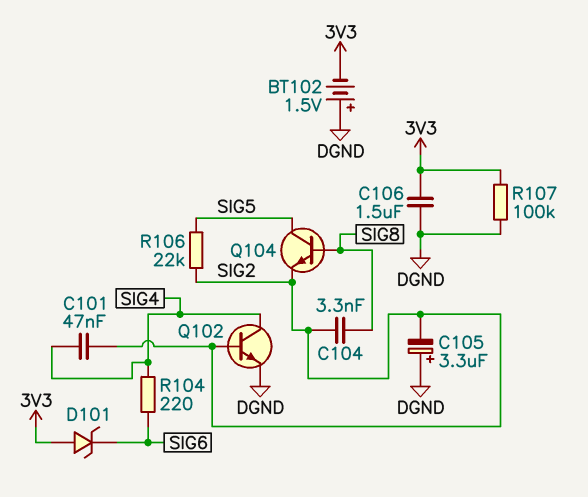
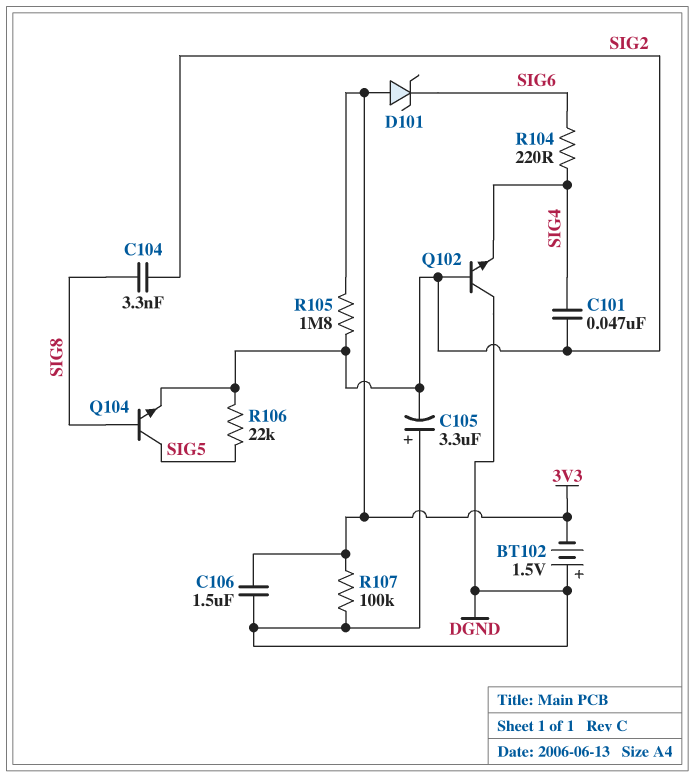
Q102: NPN (B SIG2, C SIG4, E DGND) -> NPN (B SIG2, C DGND, E SIG4)
R105: none -> 1.8M (3V3, SIG2)

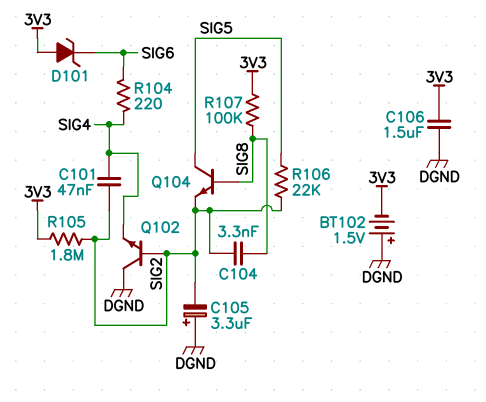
R107: 100k (3V3, DGND) -> 100k (3V3, SIG8)

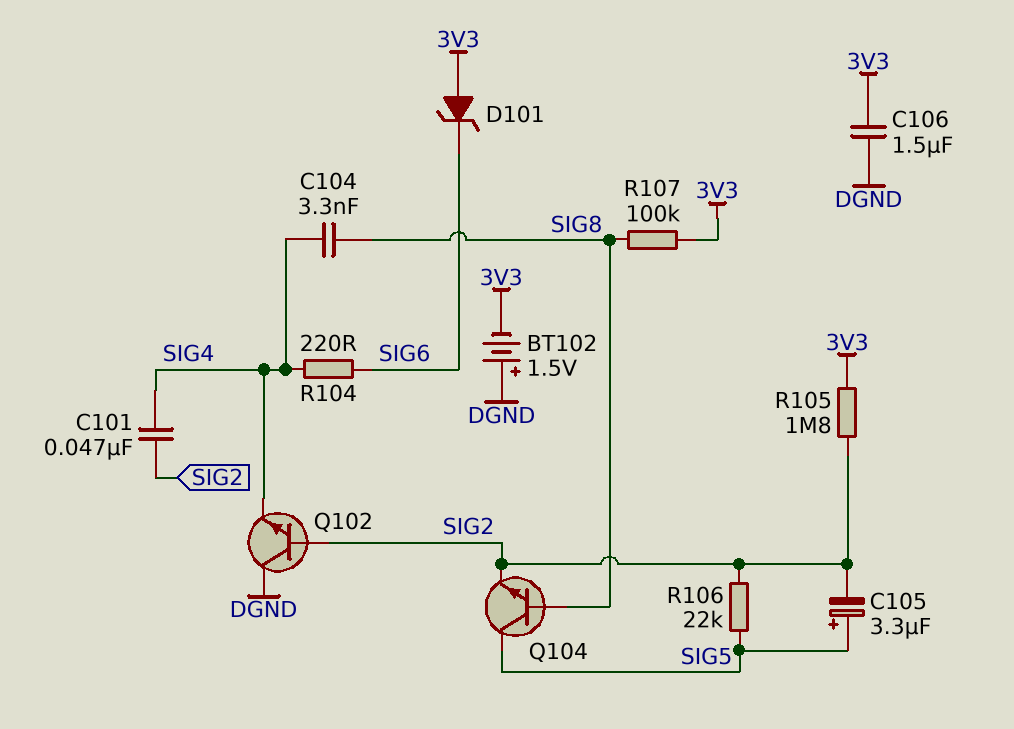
C104: 3.3nF (SIG2, SIG8) -> 3.3nF (SIG4, SIG8)
C105: 3.3uF (plus DGND, minus SIG2) -> 3.3uF (plus SIG5, minus SIG2)

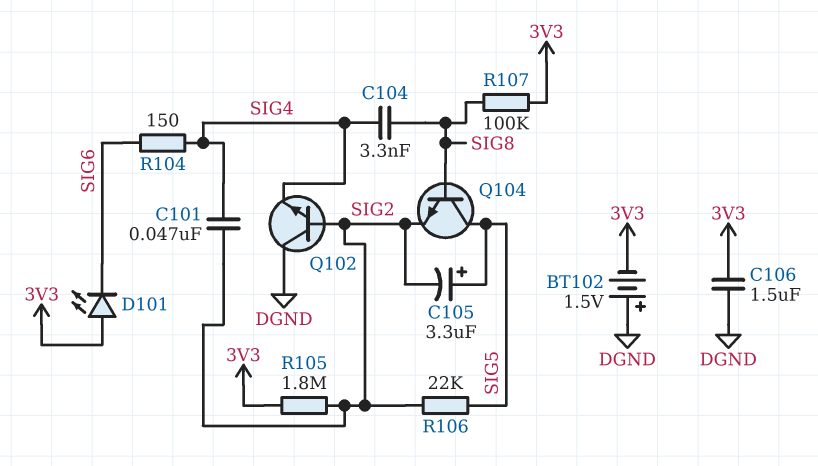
D101: zener (A 3V3, K SIG6) -> LED (A 3V3, K SIG6)
R104: 220 (SIG4, SIG6) -> 150 (SIG4, SIG6)

